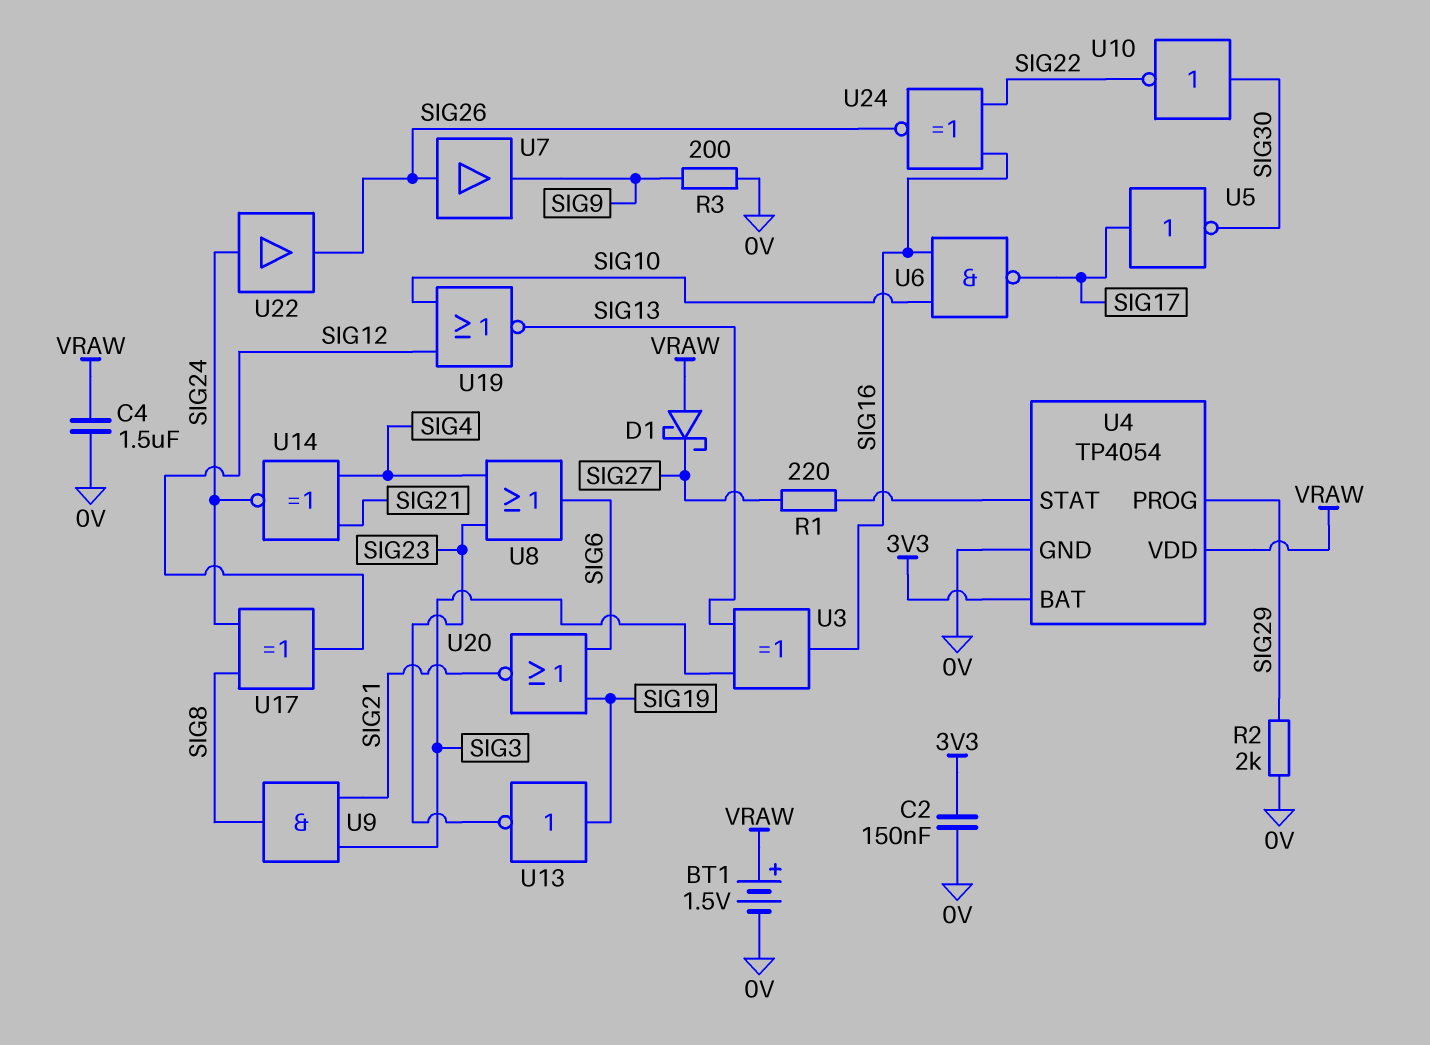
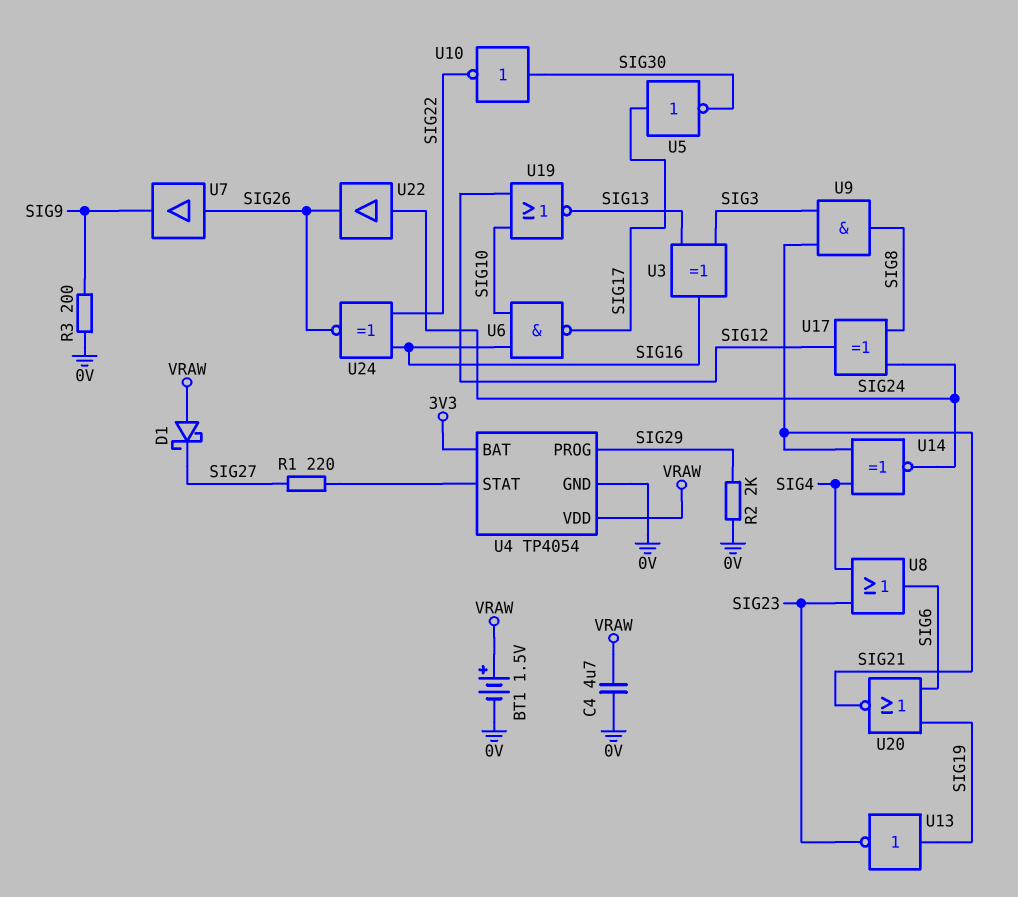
C2: 150nF (0V, 3V3) -> none
C4: 1.5uF (0V, VRAW) -> 4.7uF (0V, VRAW)

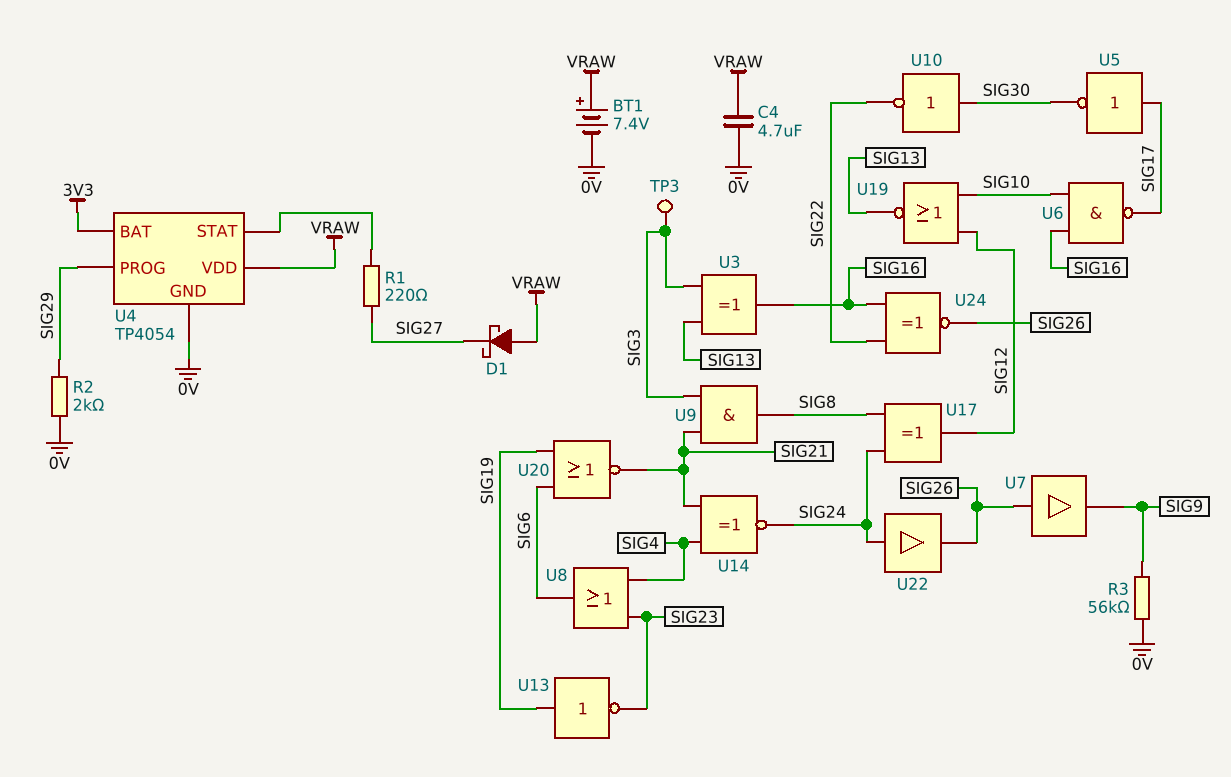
BT1: 1.5V (plus VRAW, minus 0V) -> 7.4V (plus VRAW, minus 0V)
R3: 200 (0V, SIG9) -> 56k (0V, SIG9)
TP3: none -> test point (SIG3)

